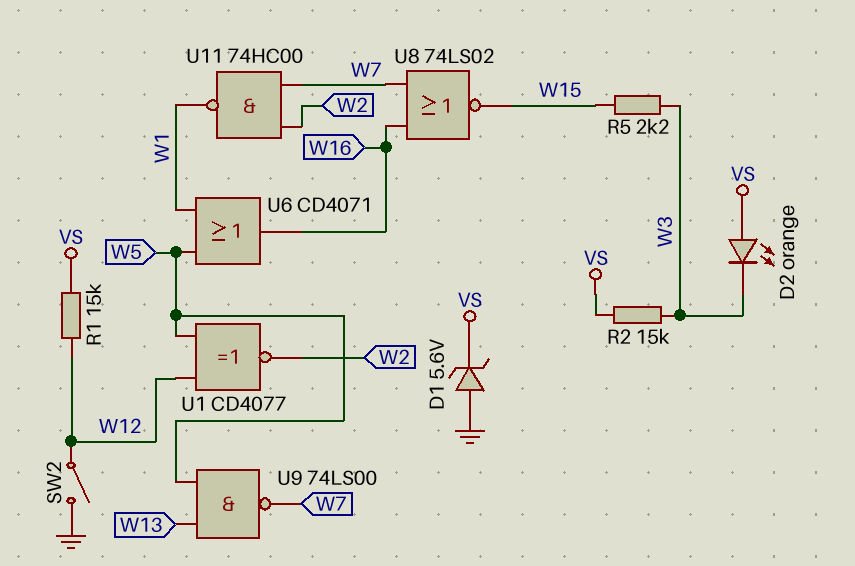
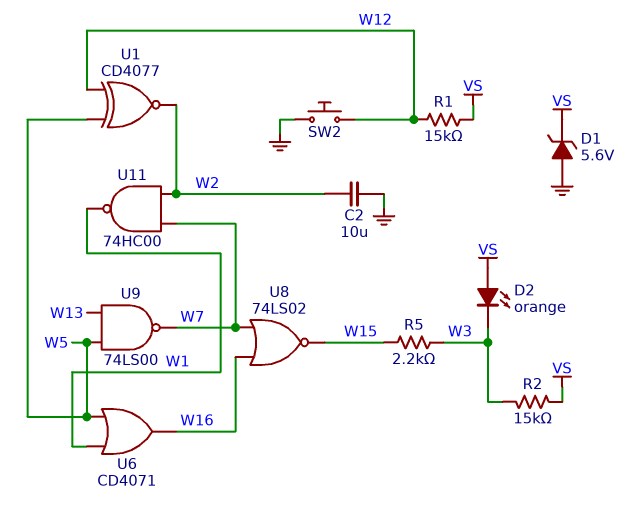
C2: none -> 10uF (GND, W2)
SW2: switch (GND, W12) -> button (GND, W12)

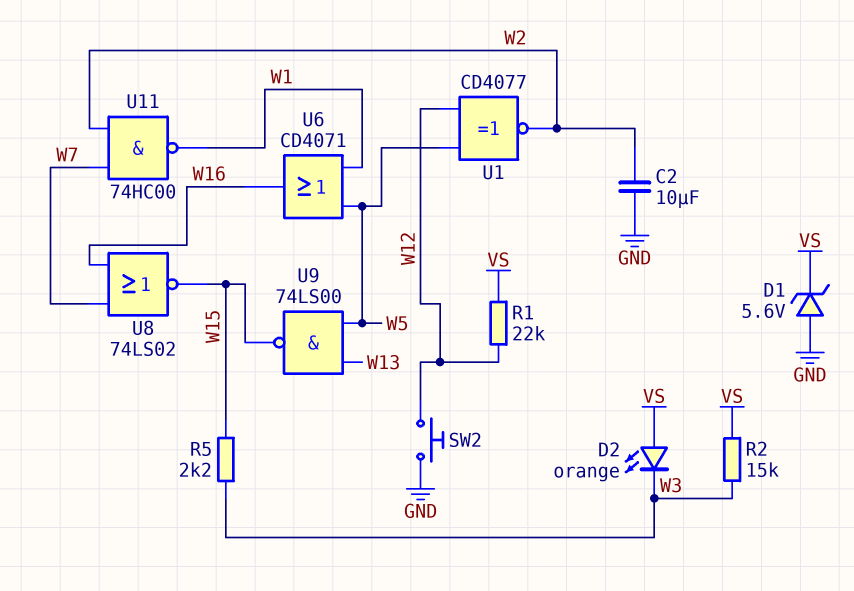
R1: 15k (VS, W12) -> 22k (VS, W12)
U9: NAND 74LS00 (in W5, in W13, out W7) -> NAND 74LS00 (in W5, in W13, out W15)

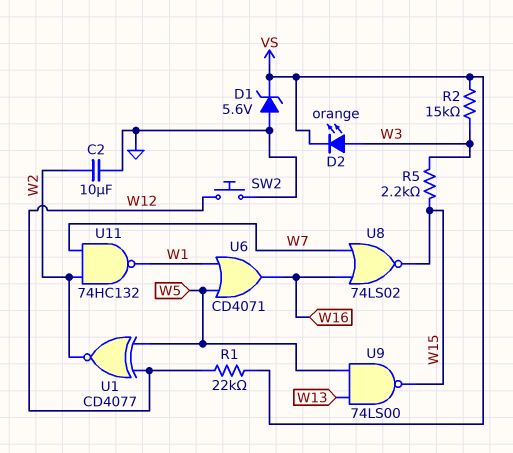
D2: LED orange (A VS, K W3) -> LED orange (A W3, K VS)
U11: NAND 74HC00 (in W2, in W7, out W1) -> NAND 74HC132 (in W2, in W7, out W1)

